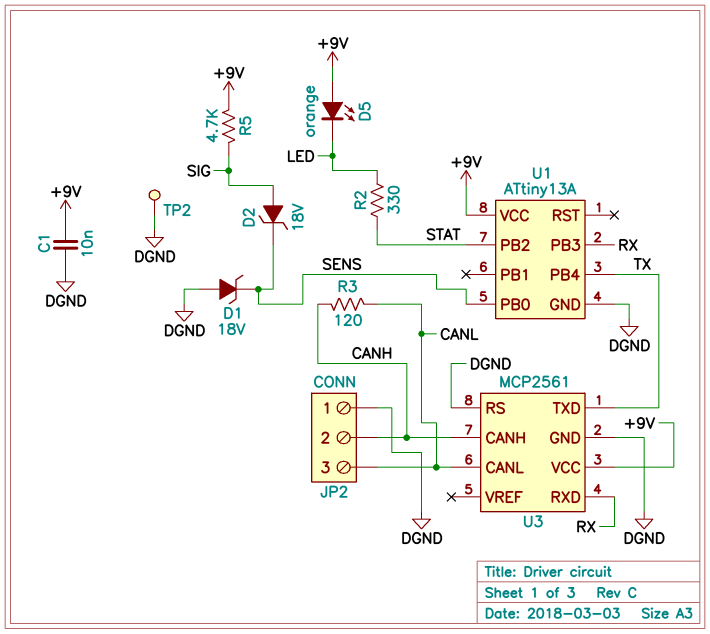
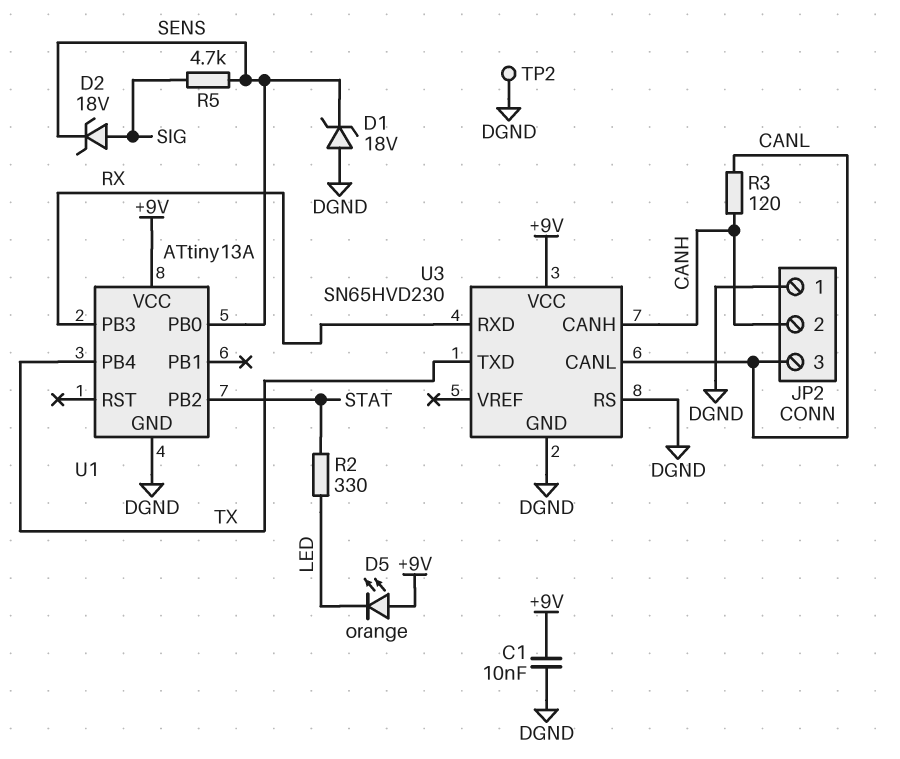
R5: 4.7k (+9V, SIG) -> 4.7k (SENS, SIG)
U3: MCP2561 -> SN65HVD230

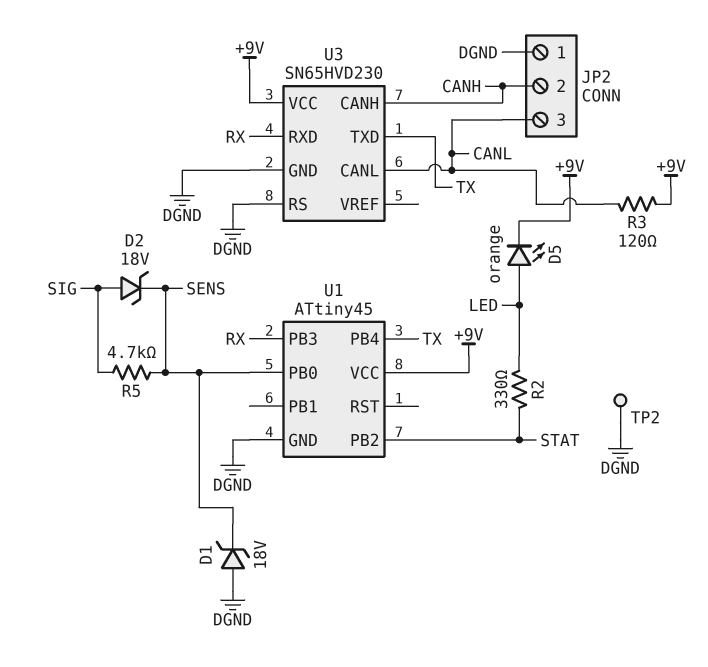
C1: 10nF (+9V, DGND) -> none
D5: LED orange (A +9V, K LED) -> LED orange (A LED, K +9V)
R3: 120 (CANH, CANL) -> 120 (+9V, CANL)
U1: ATtiny13A -> ATtiny45

